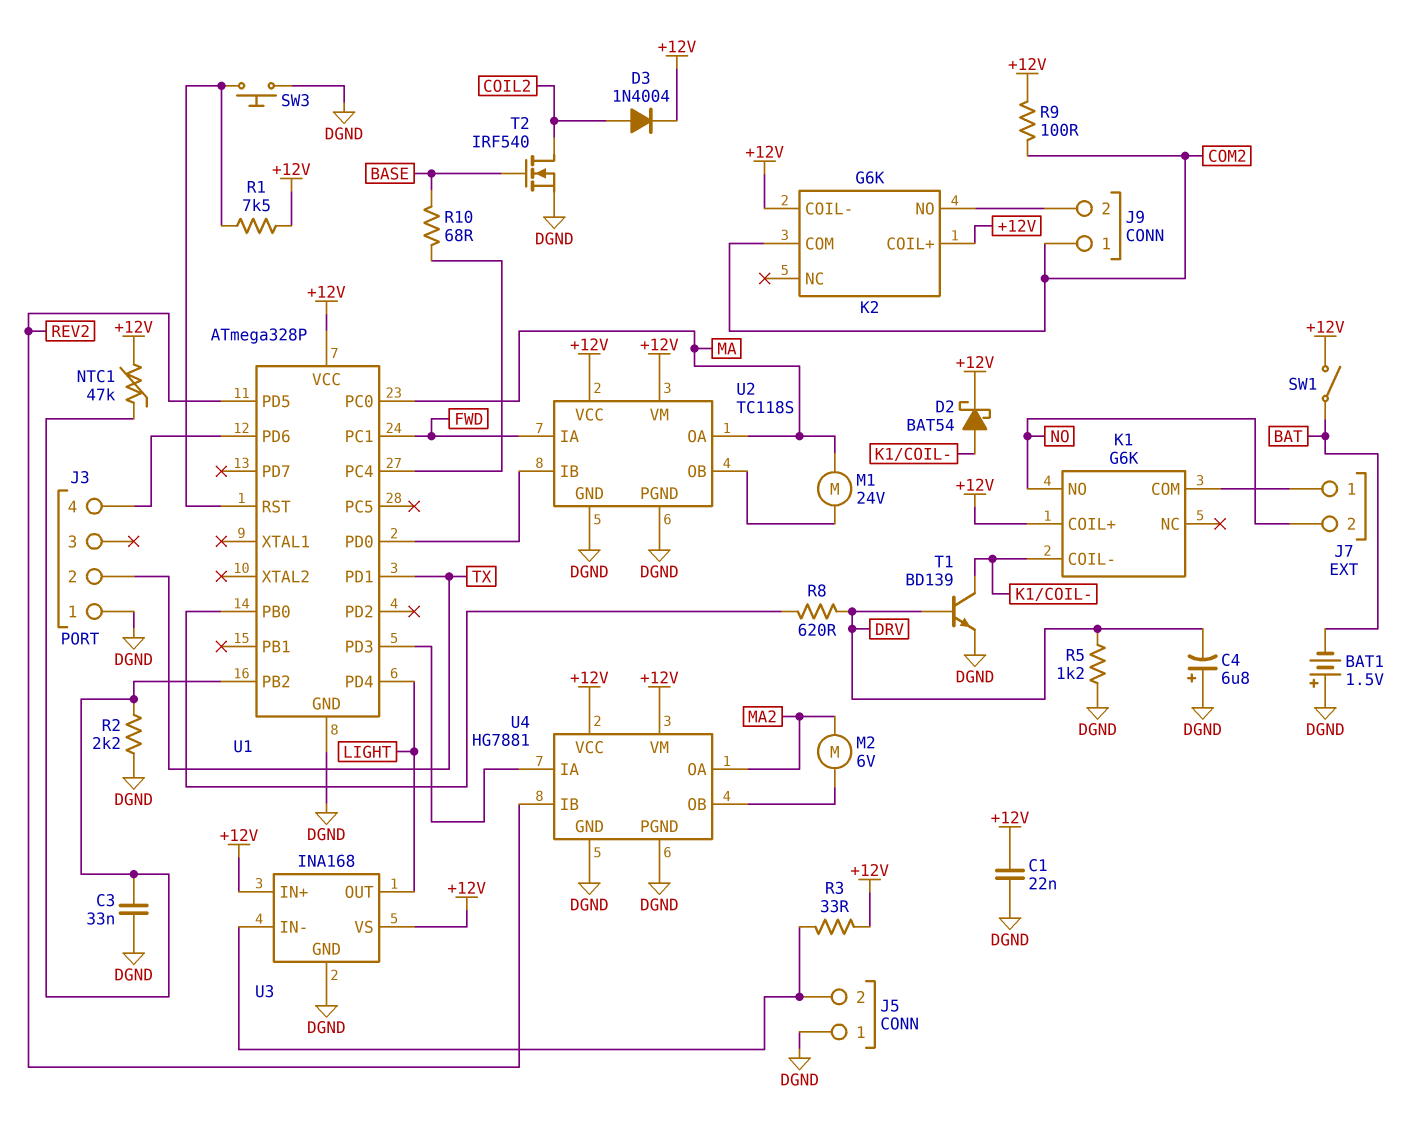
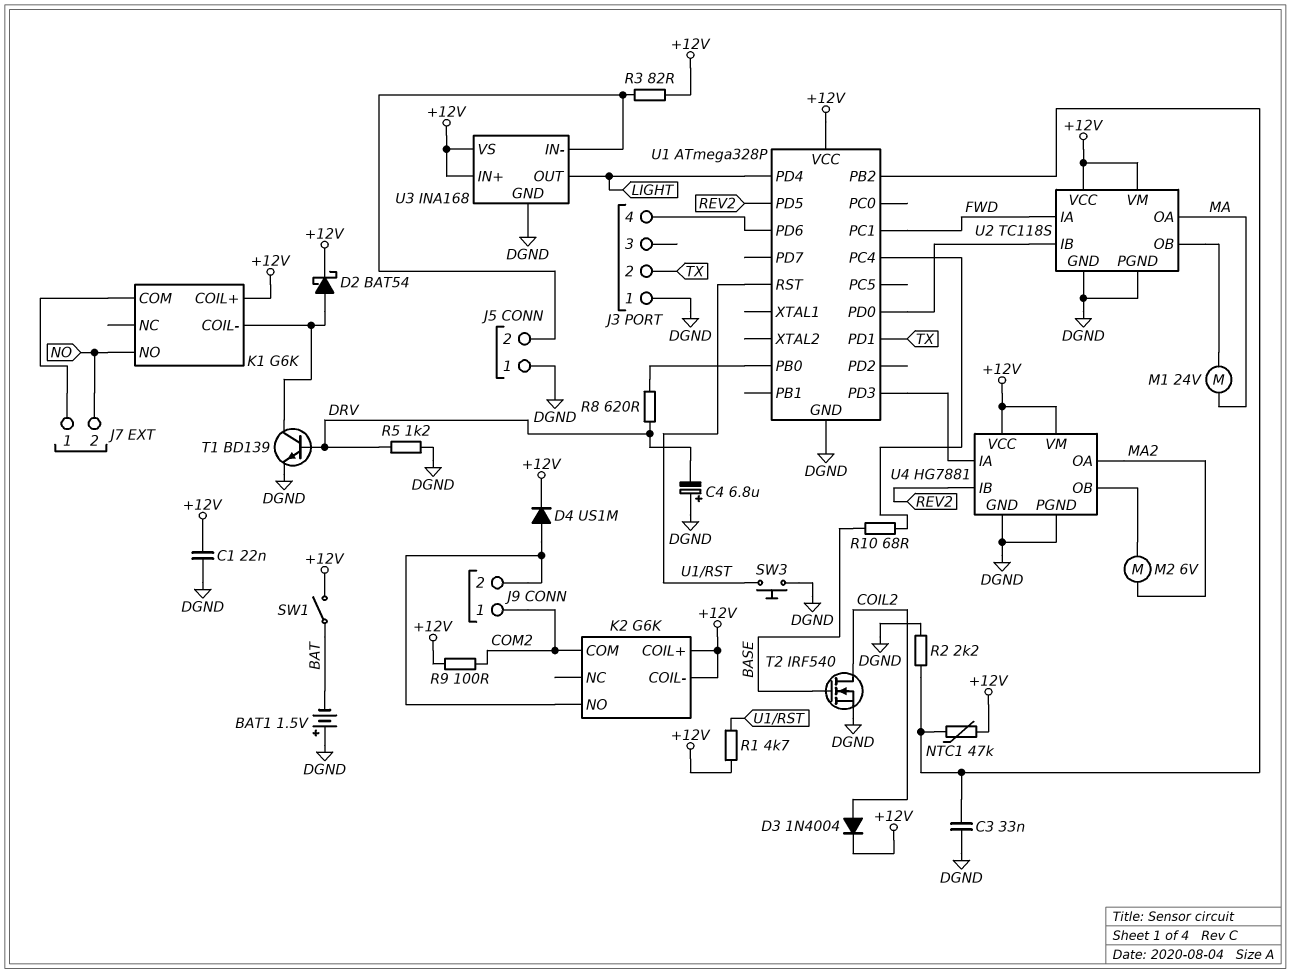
D4: none -> diode US1M (A J9/2, K +12V)
R1: 7.5k (+12V, U1/RST) -> 4.7k (+12V, U1/RST)
R3: 33 (+12V, J5/2) -> 82 (+12V, J5/2)
U1 pin PC0: MA -> none

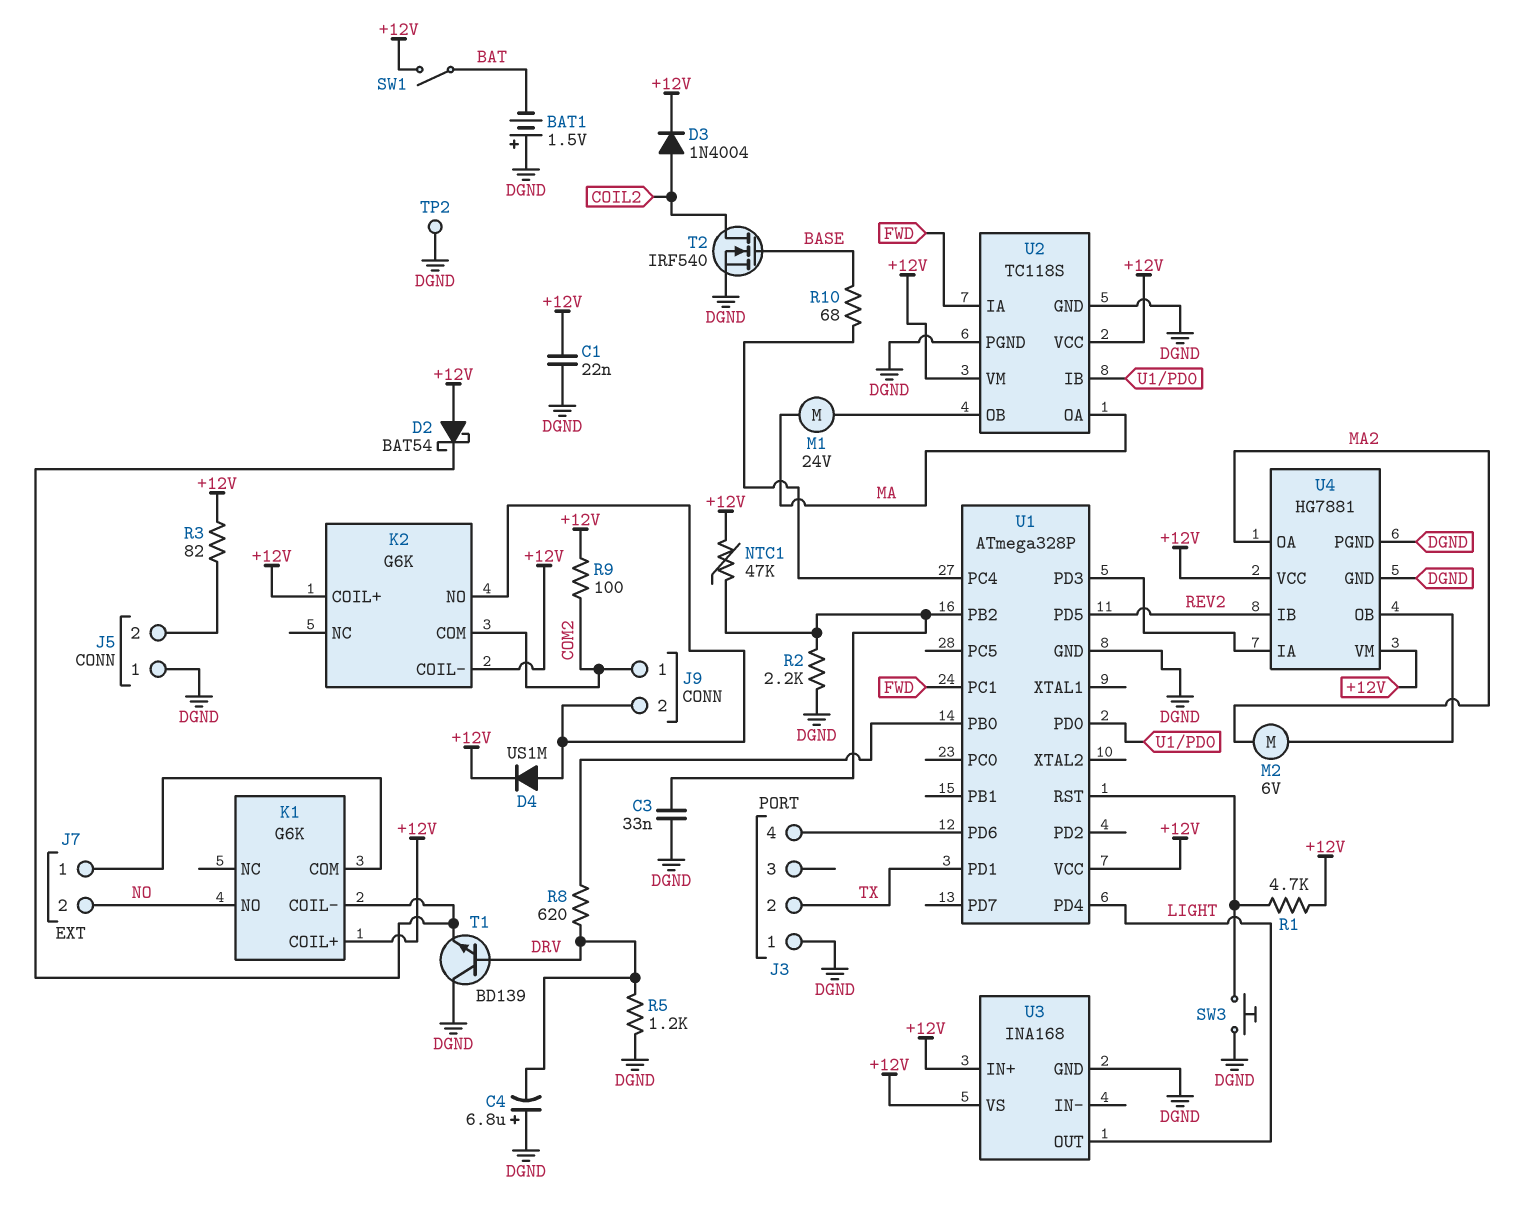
D2: schottky BAT54 (A K1/COIL-, K +12V) -> schottky BAT54 (A +12V, K K1/COIL-)
T1: NPN BD139 (B DRV, C K1/COIL-, E DGND) -> NPN BD139 (B DRV, C DGND, E K1/COIL-)
TP2: none -> test point (DGND)
U3 pin IN-: J5/2 -> none

